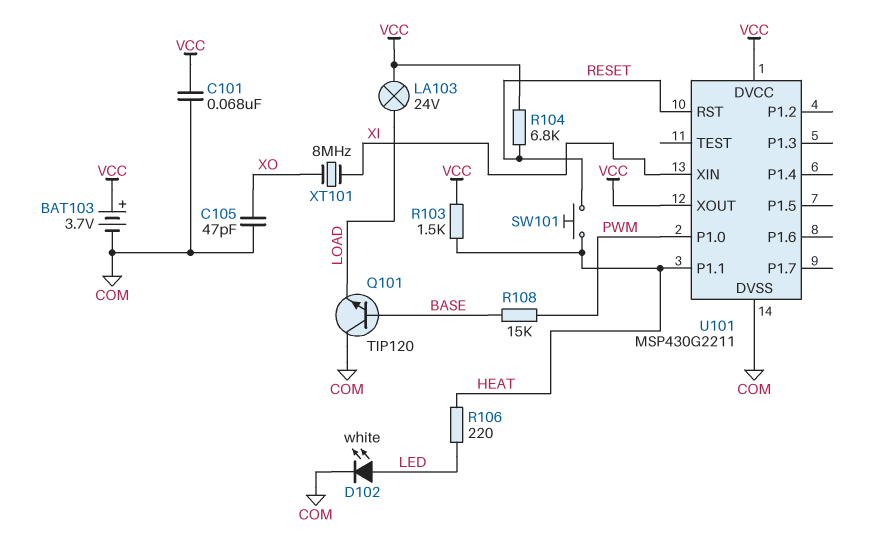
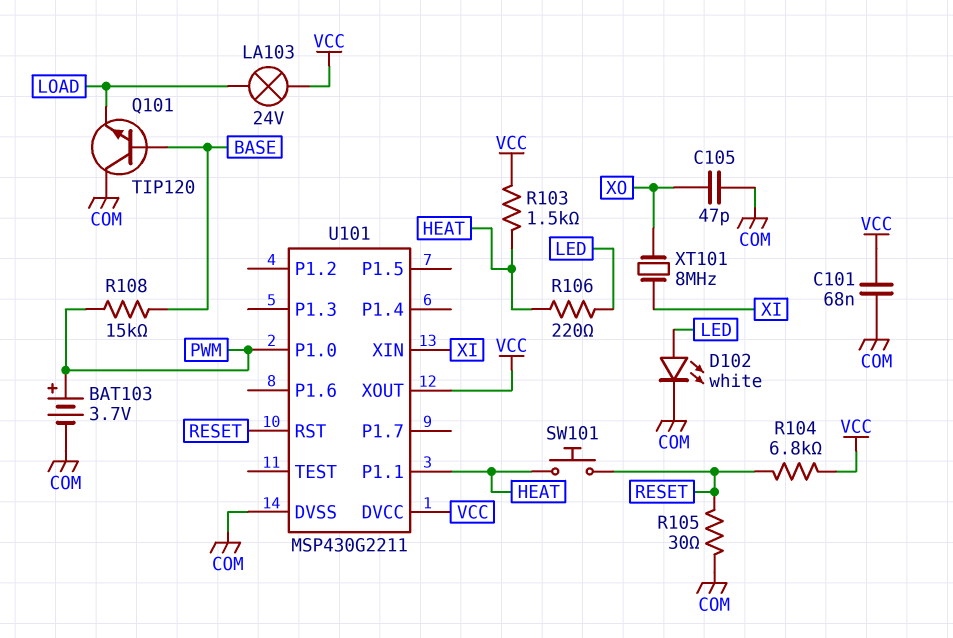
BAT103: 3.7V (plus VCC, minus COM) -> 3.7V (plus PWM, minus COM)
R105: none -> 30 (COM, RESET)

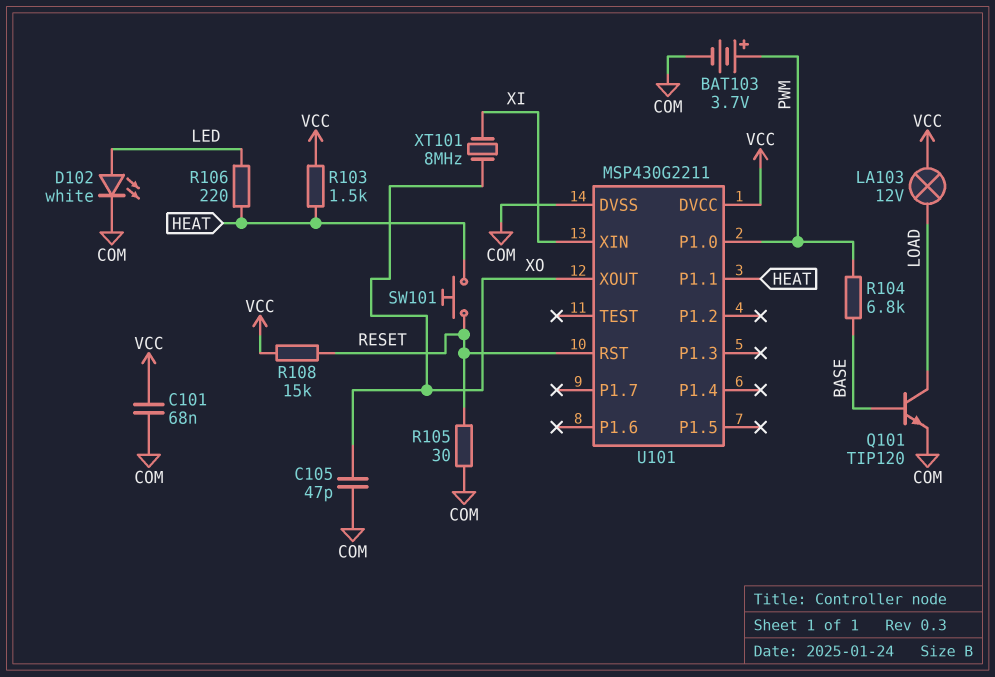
LA103: lamp 24V (LOAD, VCC) -> lamp 12V (LOAD, VCC)
Q101: NPN TIP120 (B BASE, C COM, E LOAD) -> NPN TIP120 (B BASE, C LOAD, E COM)
R104: 6.8k (RESET, VCC) -> 6.8k (BASE, PWM)
R108: 15k (BASE, PWM) -> 15k (RESET, VCC)
U101 pin XOUT: VCC -> XO

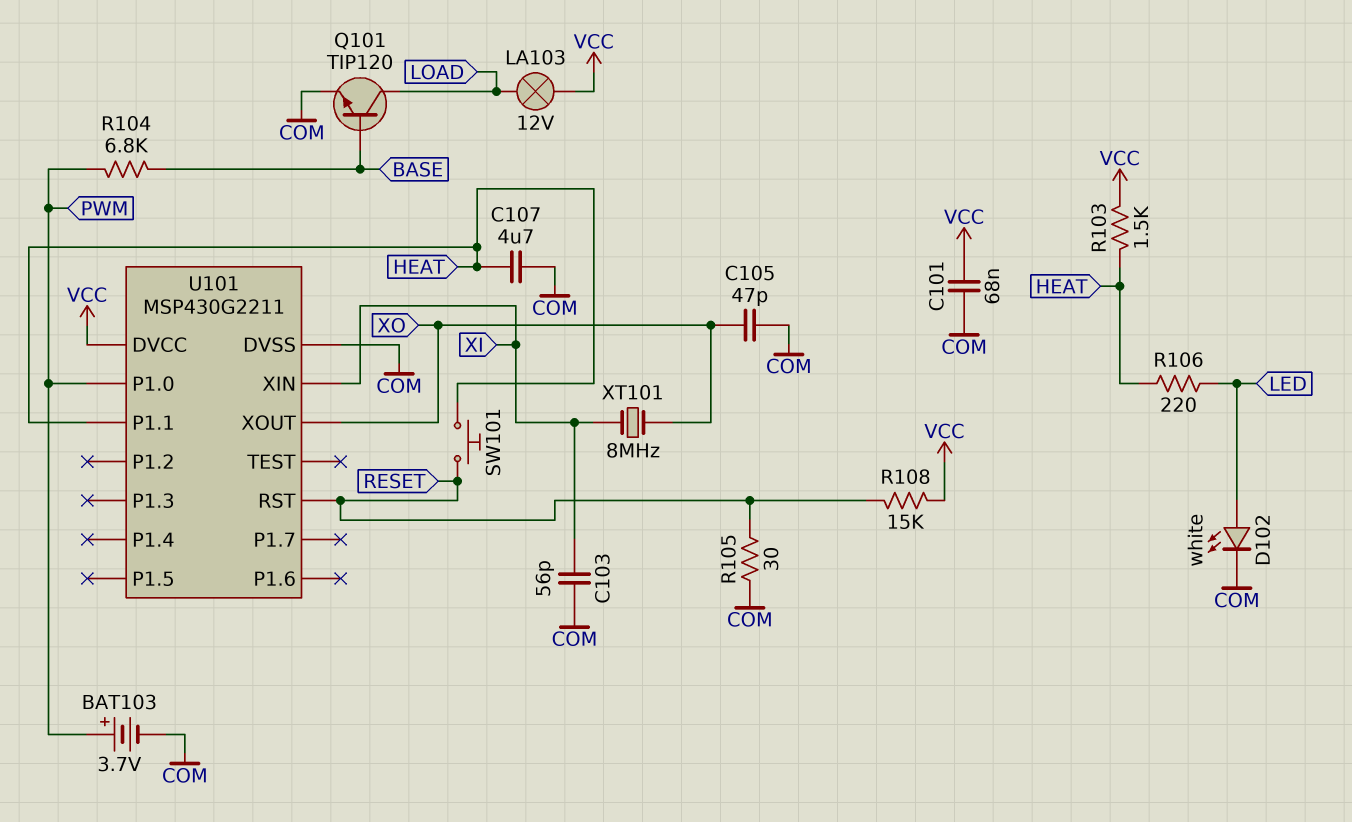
C103: none -> 56pF (COM, XI)
C107: none -> 4.7uF (COM, HEAT)

